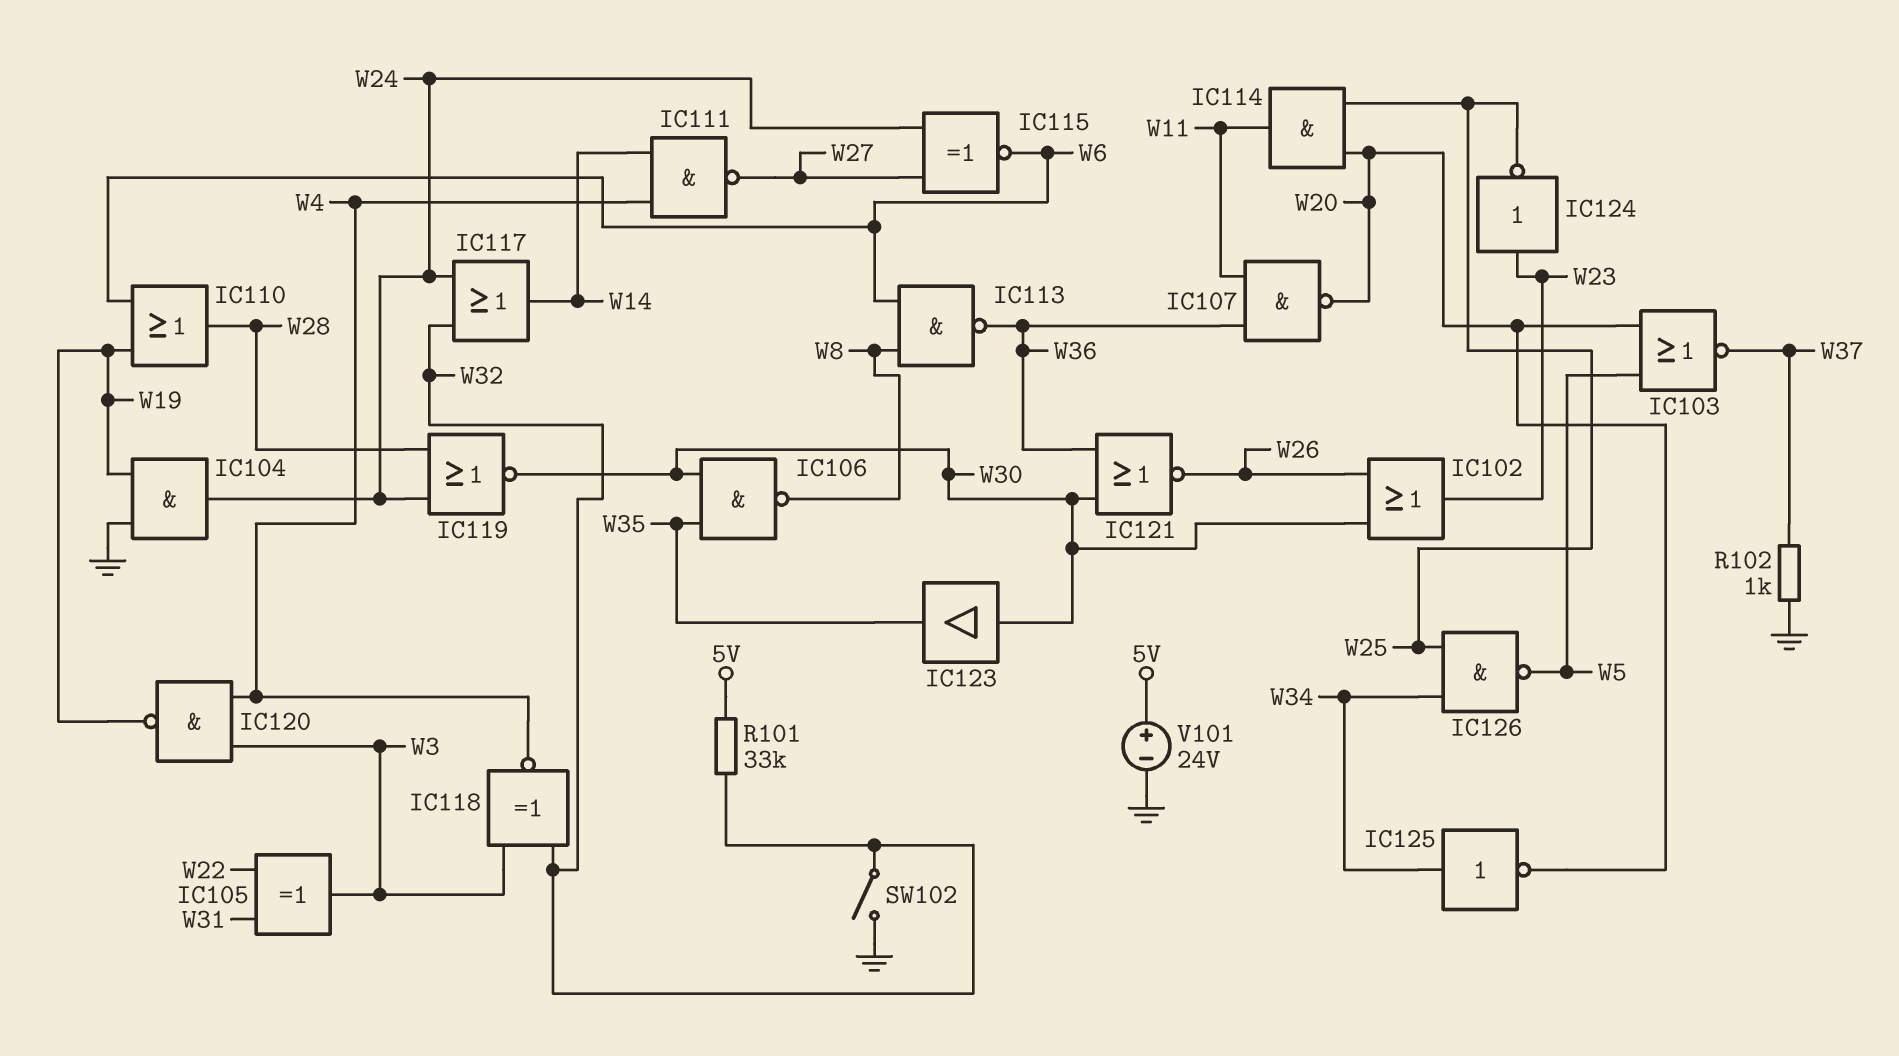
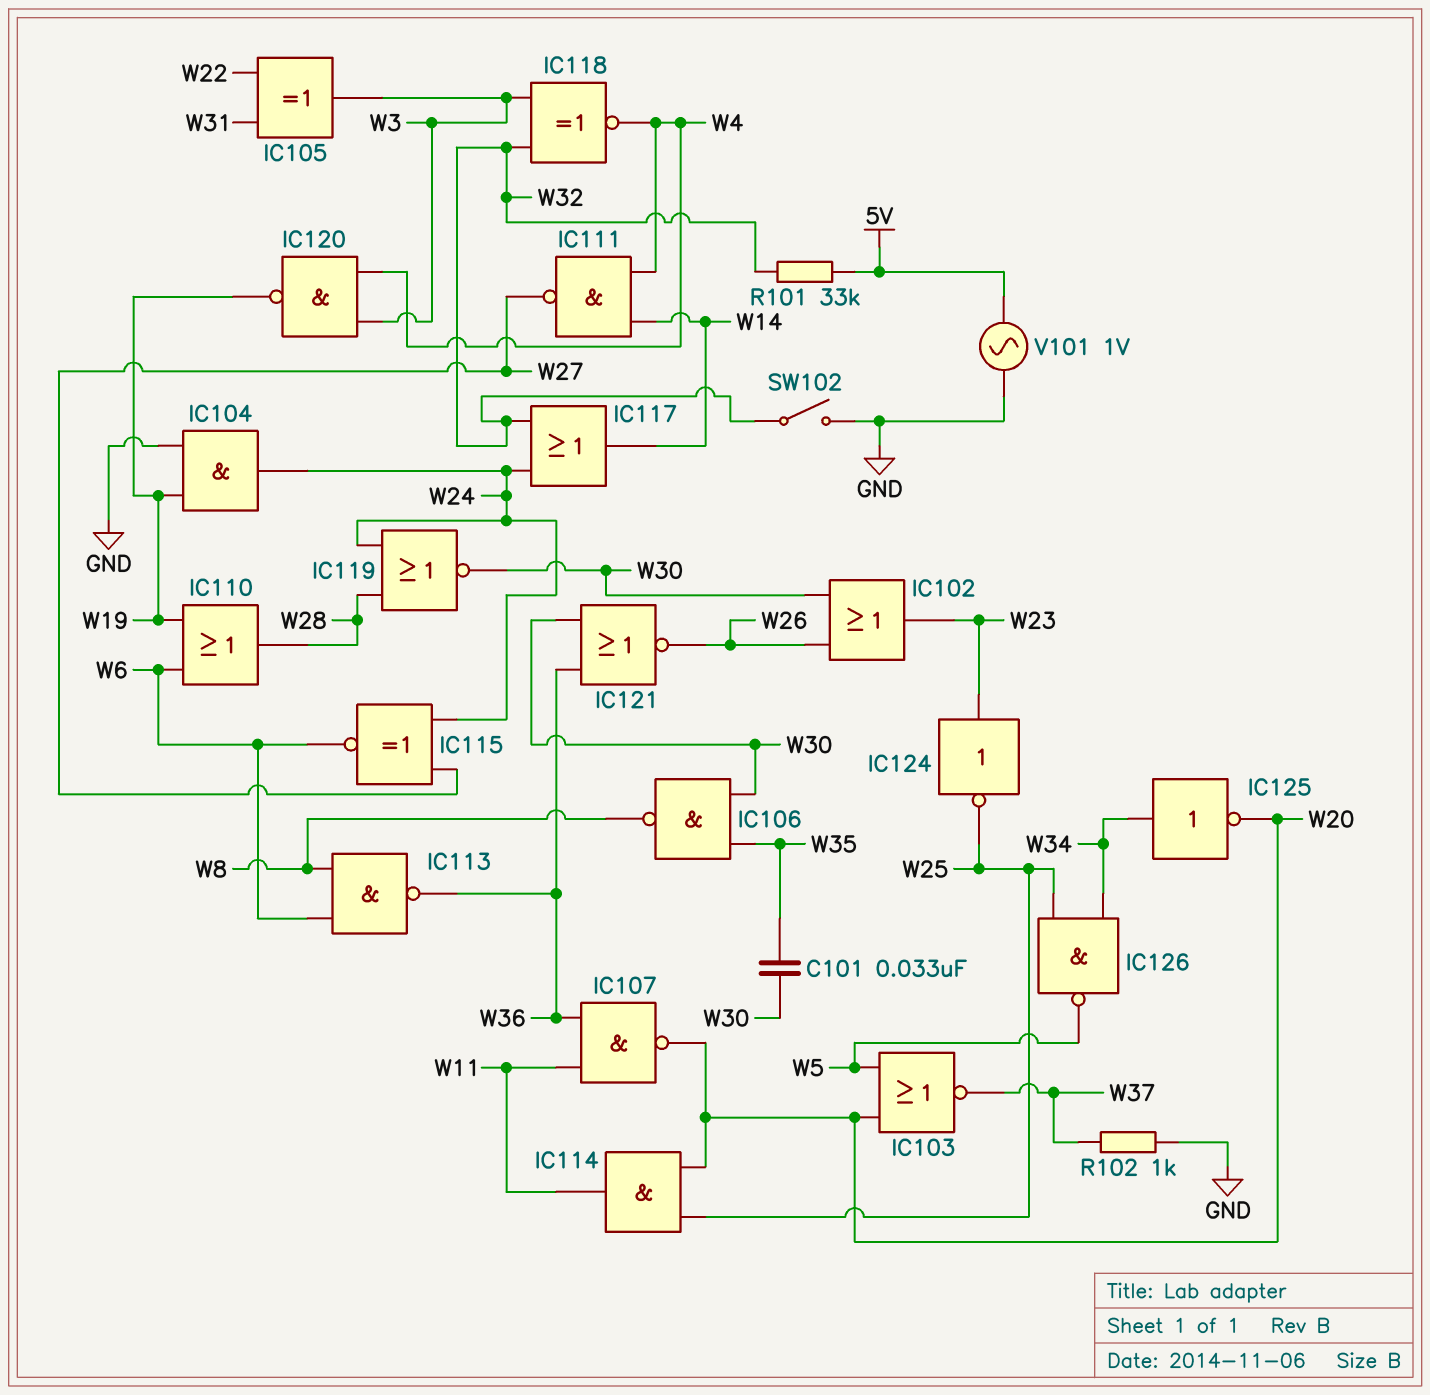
C101: none -> 33nF (W30, W35)
IC123: buffer (in W30, out W35) -> none
V101: 24V (plus 5V, minus GND) -> AC 1V (5V, GND)

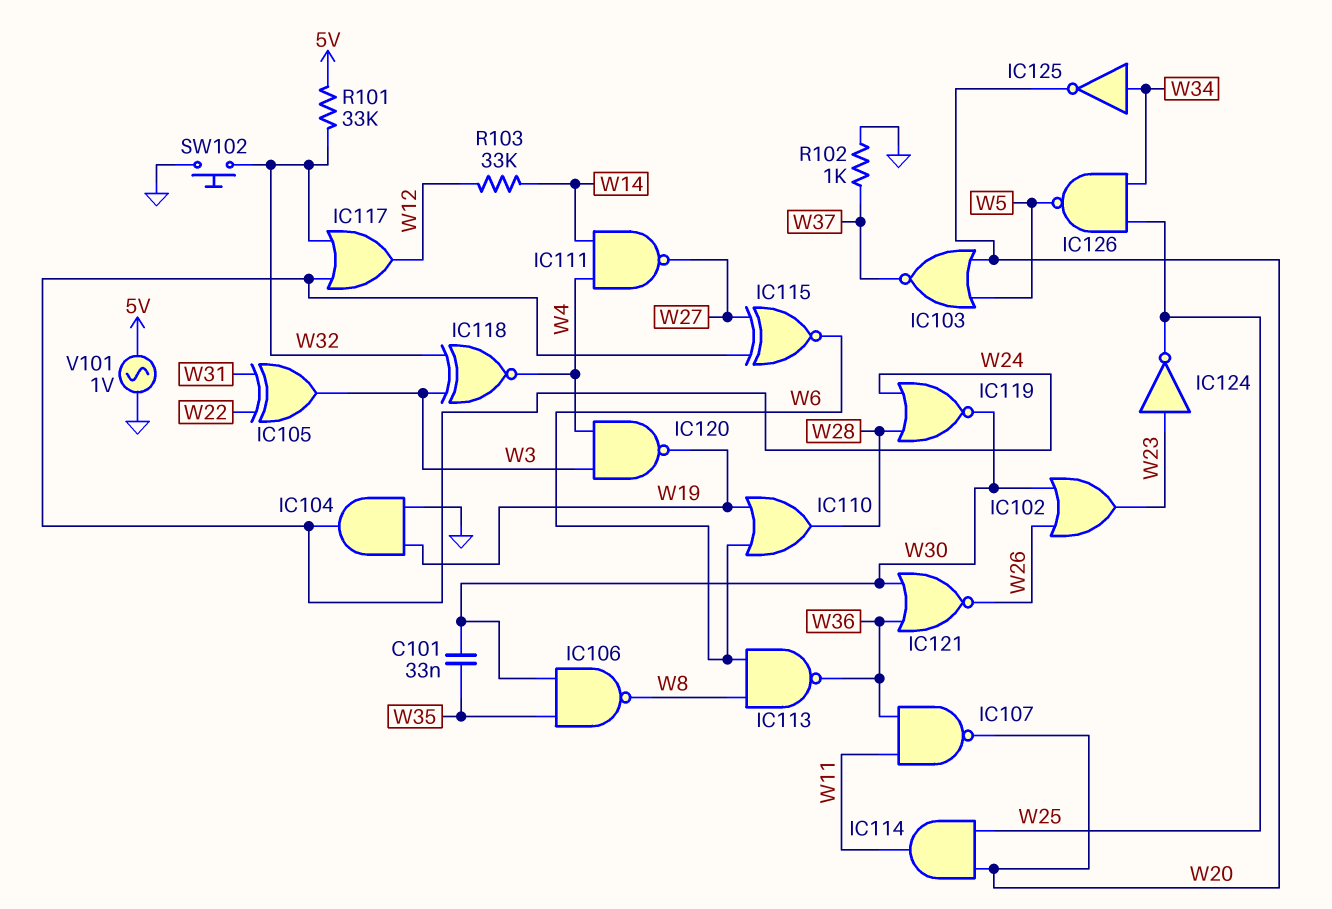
IC117: OR (in W24, in W32, out W14) -> OR (in W24, in W32, out W12)
R103: none -> 33k (W12, W14)
SW102: switch (GND, W32) -> button (GND, W32)

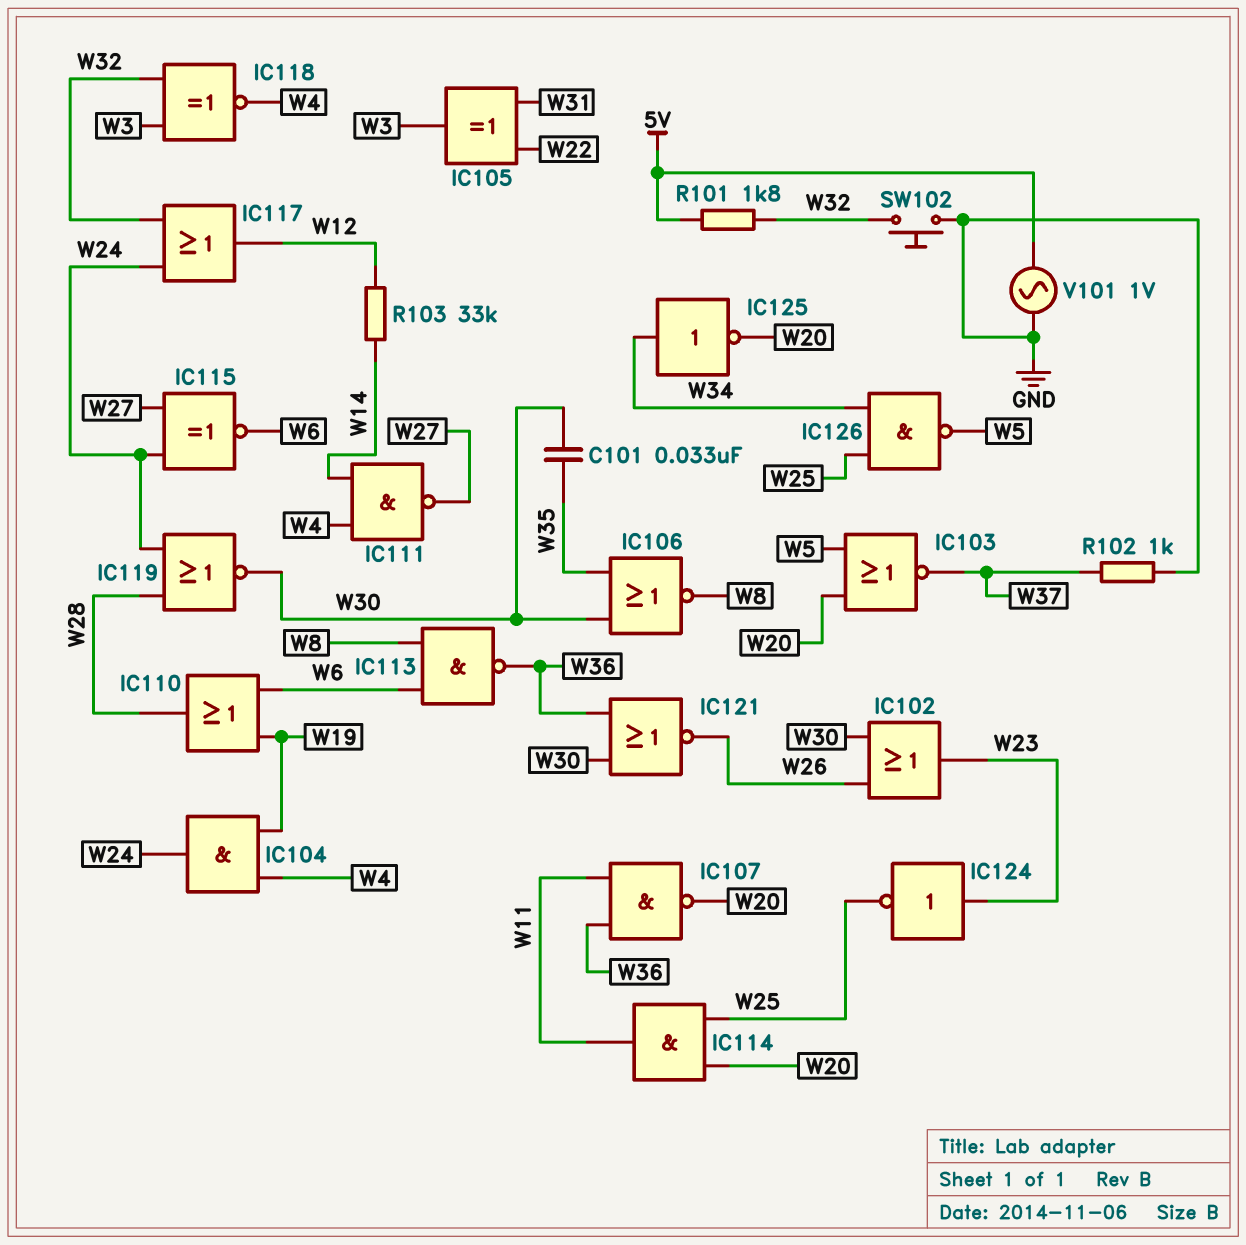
IC104: AND (in GND, in W19, out W24) -> AND (in W4, in W19, out W24)
IC106: NAND (in W30, in W35, out W8) -> NOR (in W30, in W35, out W8)
IC120: NAND (in W3, in W4, out W19) -> none
R101: 33k (5V, W32) -> 1.8k (5V, W32)

